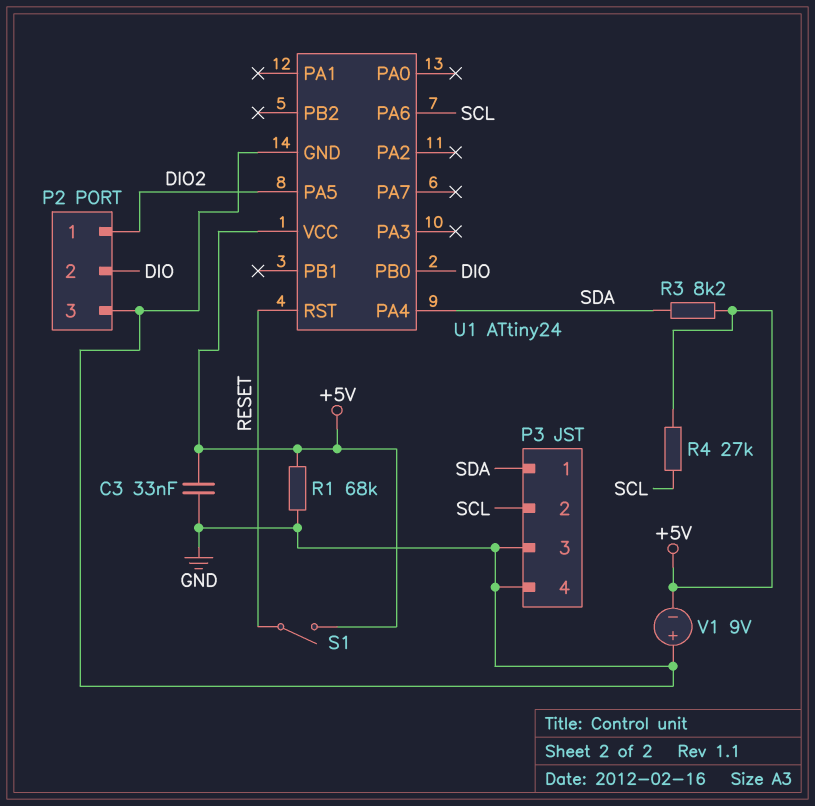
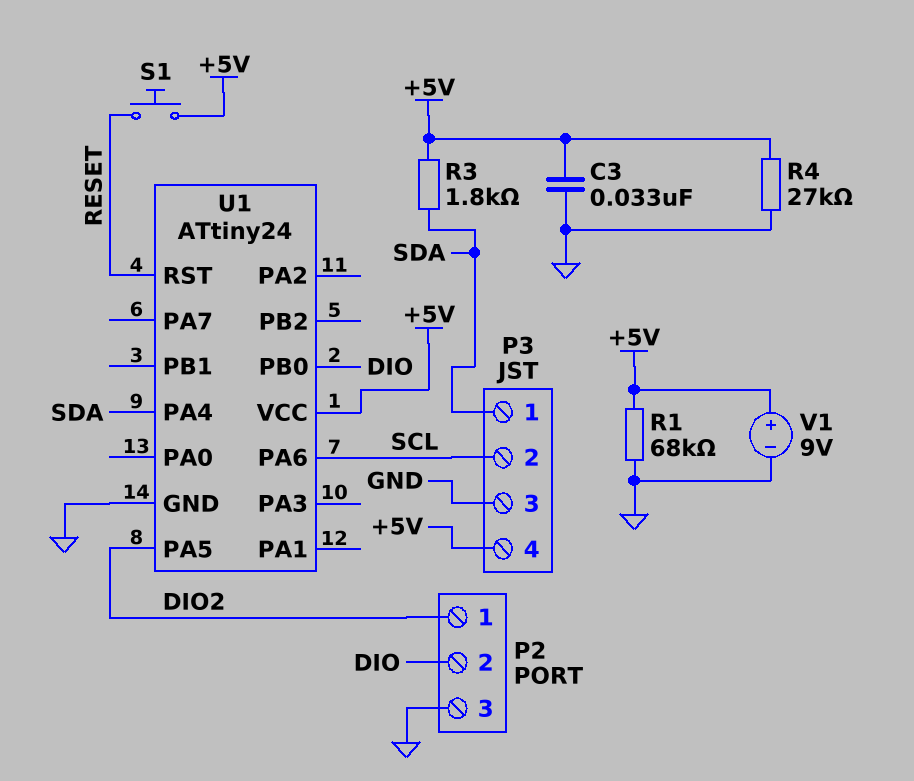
P3 pin 4: GND -> +5V
R3: 8.2k (+5V, SDA) -> 1.8k (+5V, SDA)
R4: 27k (+5V, SCL) -> 27k (+5V, GND)
S1: switch (+5V, RESET) -> button (+5V, RESET)
V1: 9V (plus GND, minus +5V) -> 9V (plus +5V, minus GND)

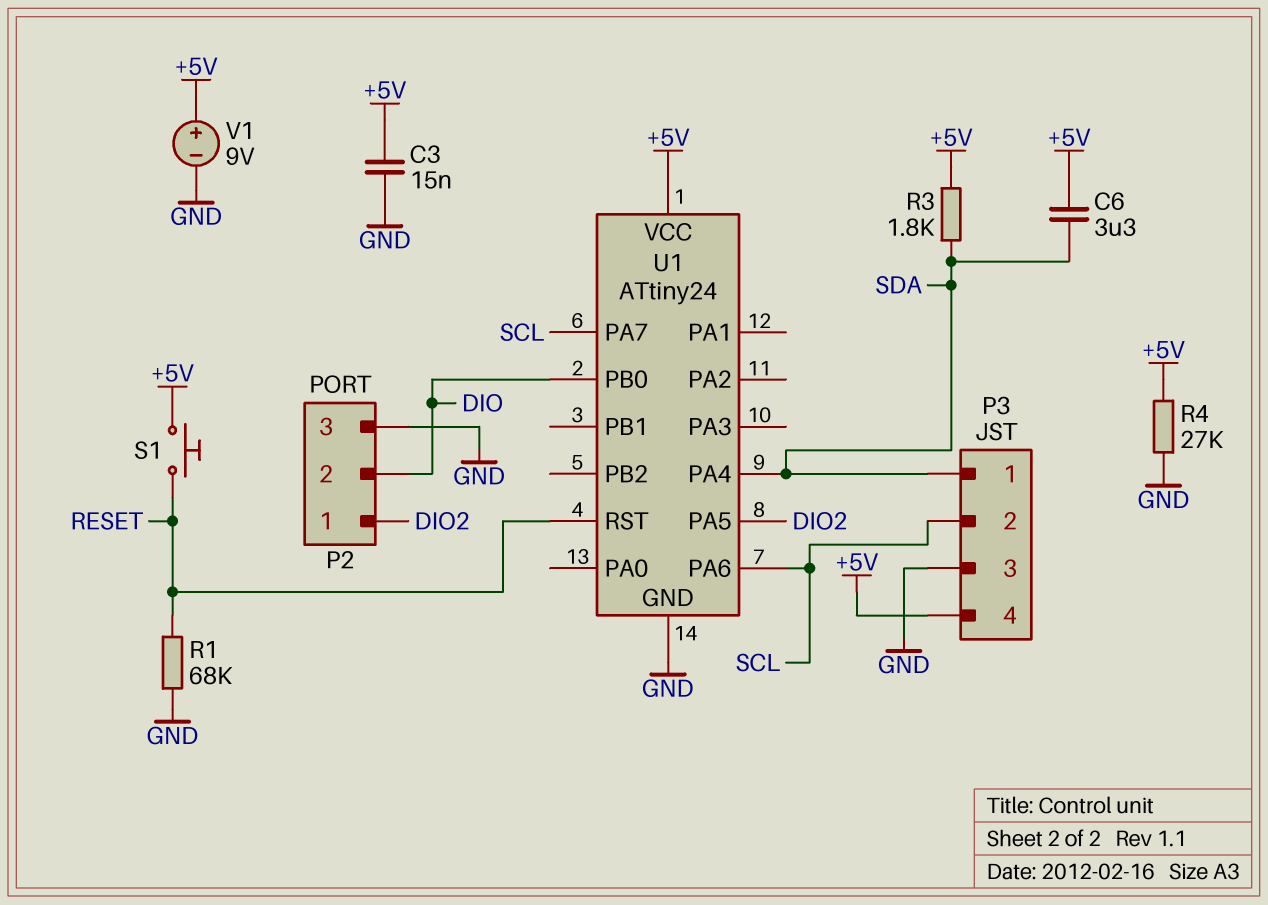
C3: 33nF (+5V, GND) -> 15nF (+5V, GND)
C6: none -> 3.3uF (+5V, SDA)
R1: 68k (+5V, GND) -> 68k (GND, RESET)
U1 pin PA7: none -> SCL

